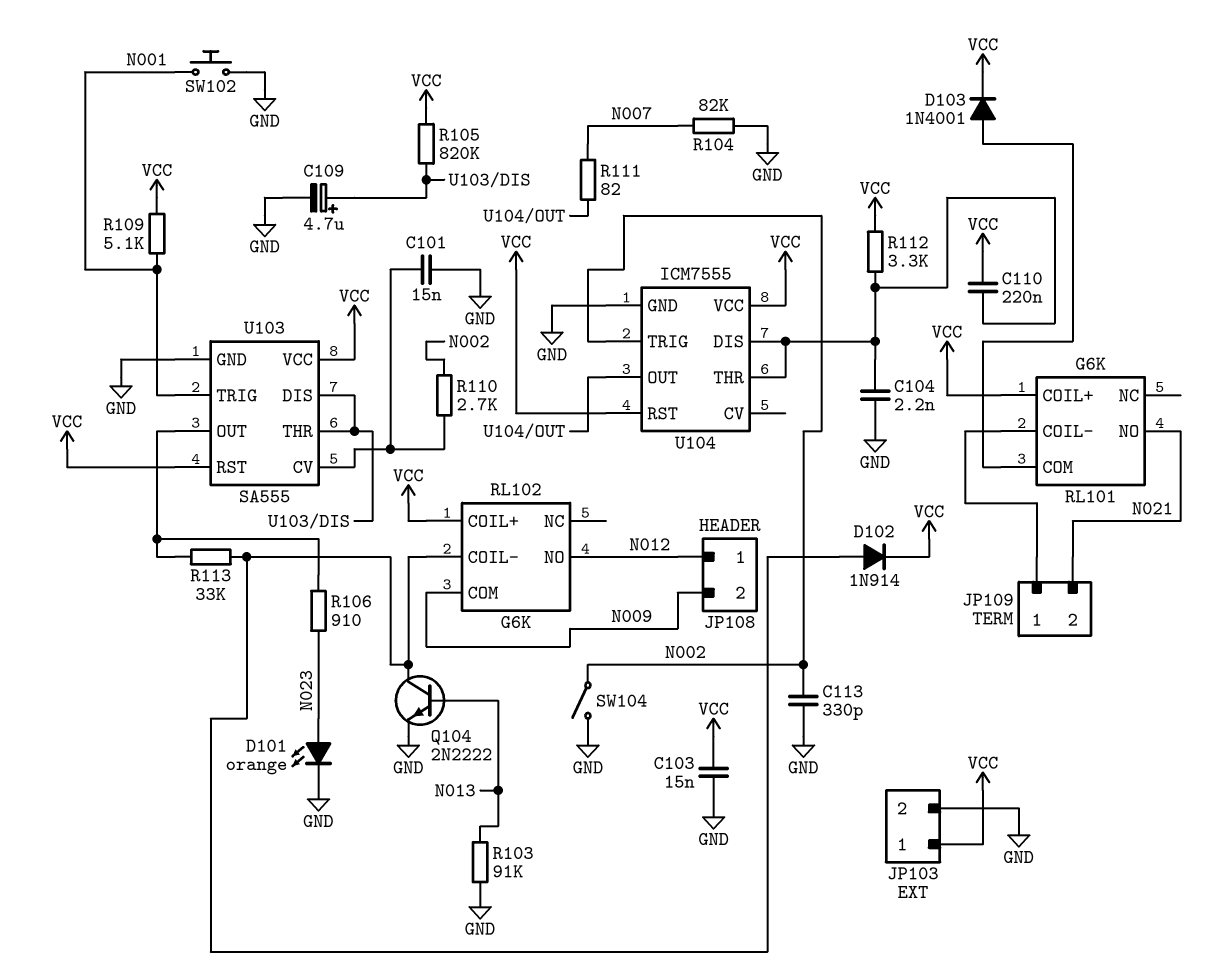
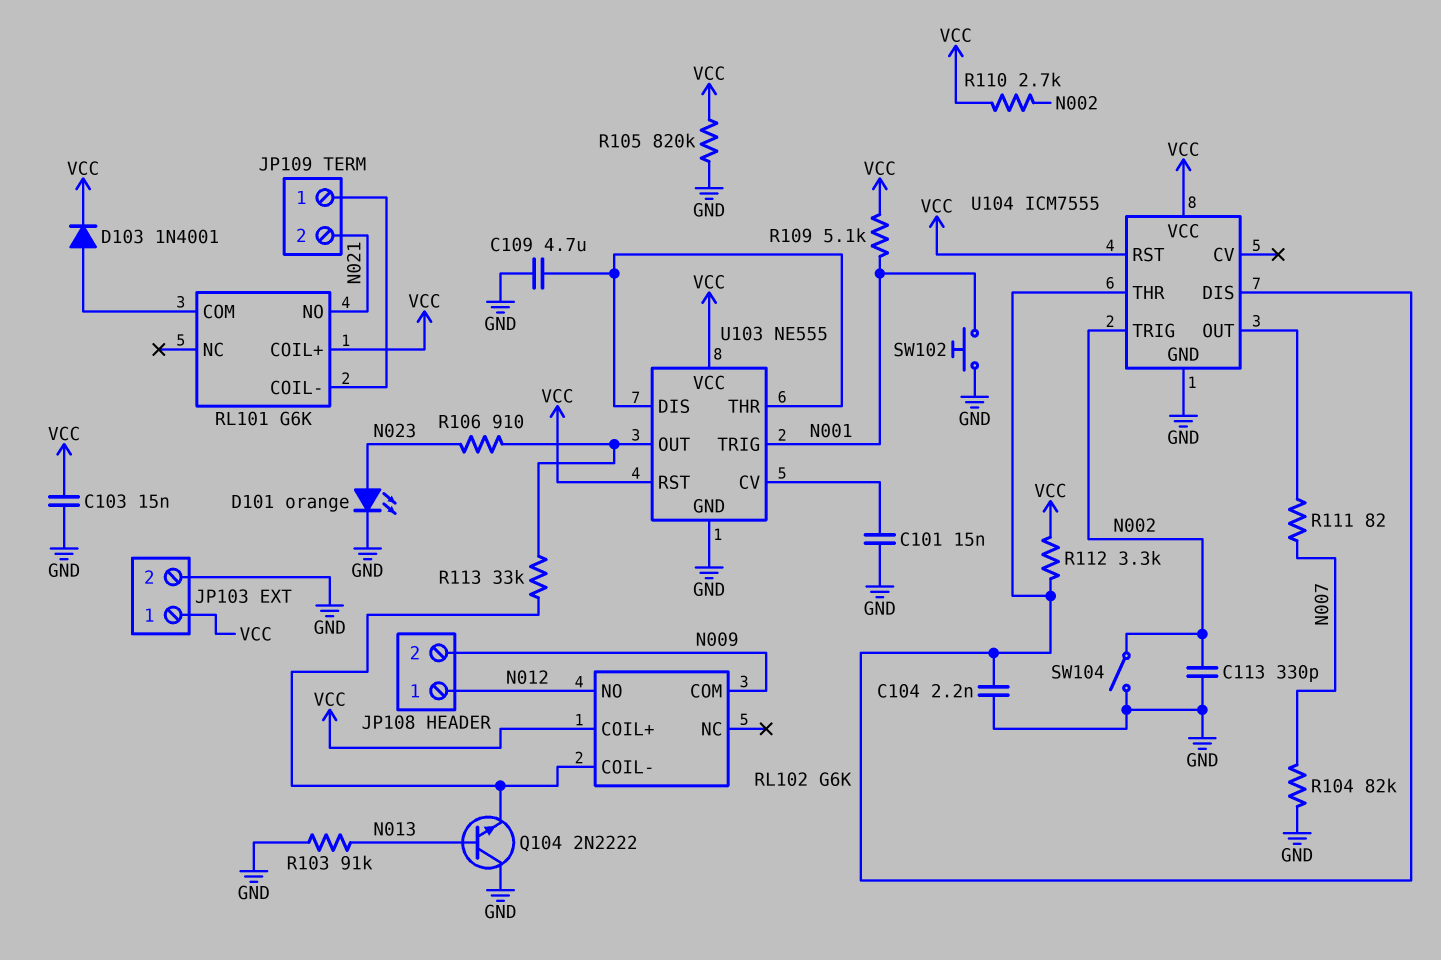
C109: 4.7uF (plus U103/DIS, minus GND) -> 4.7uF (GND, U103/DIS)
C110: 220nF (U104/DIS, VCC) -> none
D102: diode 1N914 (A RL102/COIL-, K VCC) -> none
Q104: NPN 2N2222 (B N013, C RL102/COIL-, E GND) -> NPN 2N2222 (B N013, C GND, E RL102/COIL-)
R105: 820k (U103/DIS, VCC) -> 820k (GND, VCC)
R110: 2.7k (N002, U103/CV) -> 2.7k (N002, VCC)
U103: SA555 -> NE555

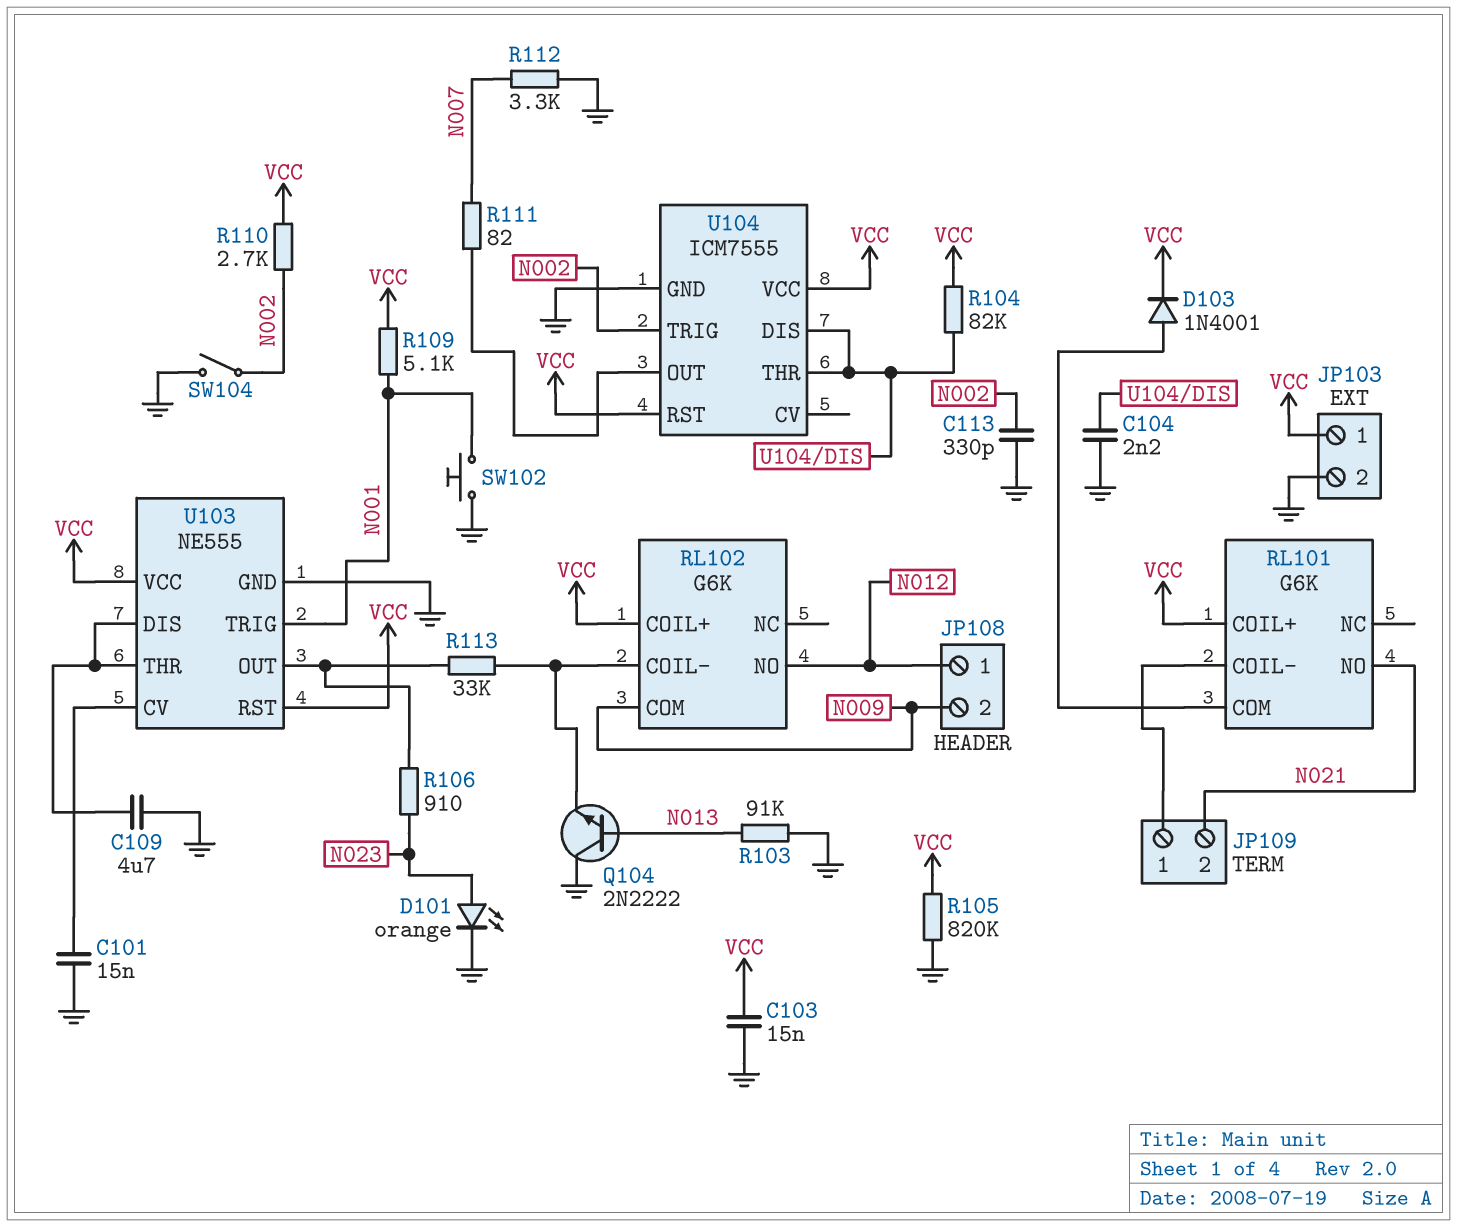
R104: 82k (GND, N007) -> 82k (U104/DIS, VCC)
R112: 3.3k (U104/DIS, VCC) -> 3.3k (GND, N007)

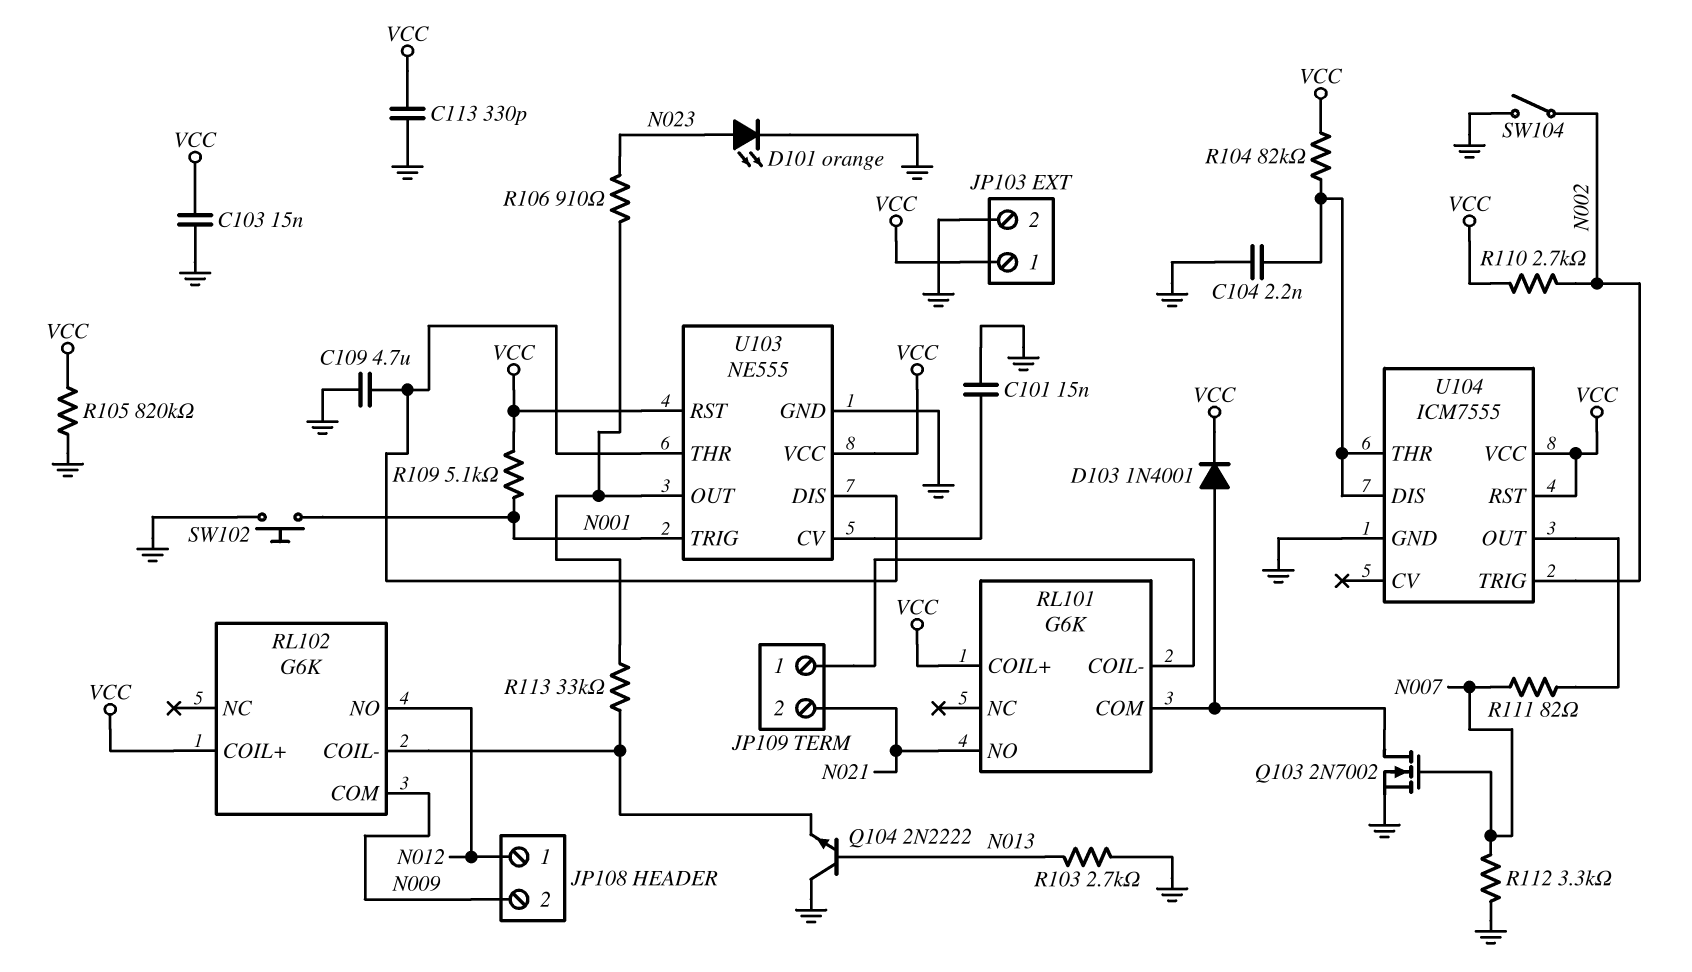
C113: 330pF (GND, N002) -> 330pF (GND, VCC)
Q103: none -> NMOS 2N7002 (G N007, D RL101/COM, S GND)
R103: 91k (GND, N013) -> 2.7k (GND, N013)

